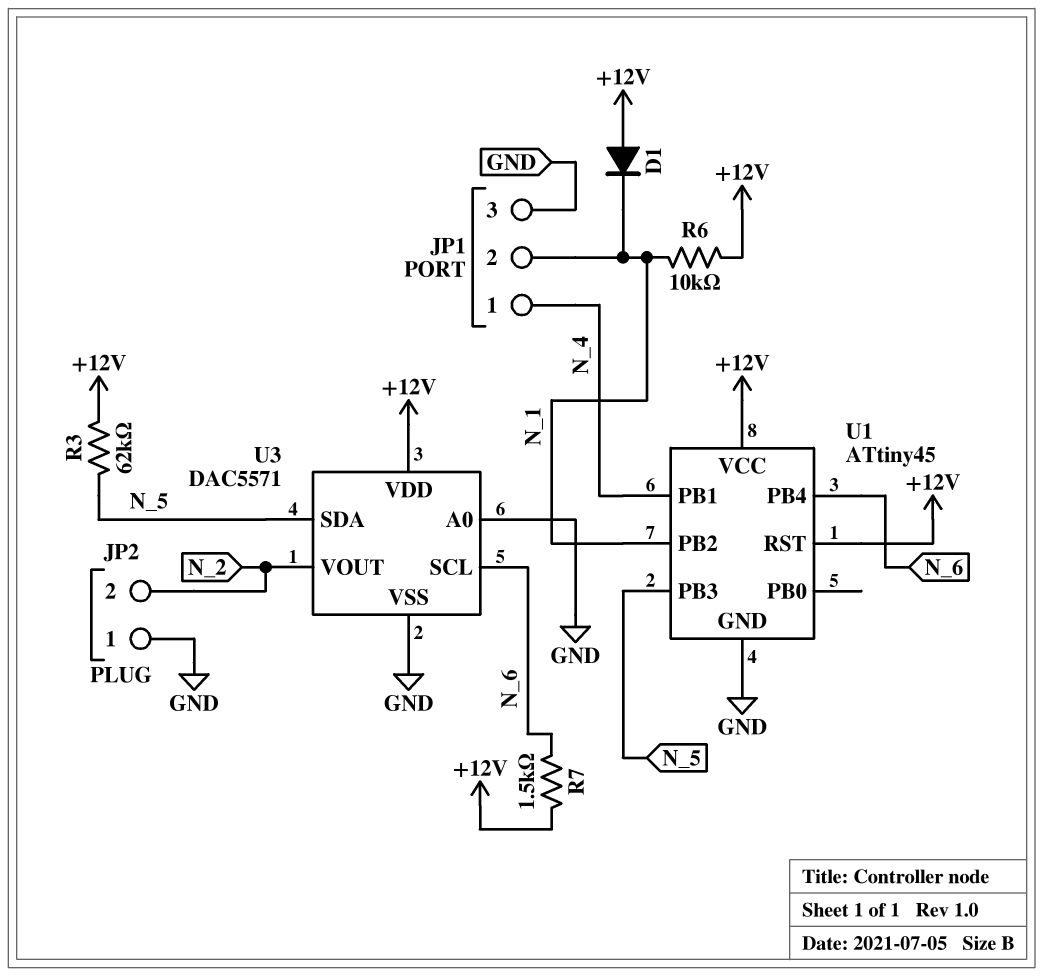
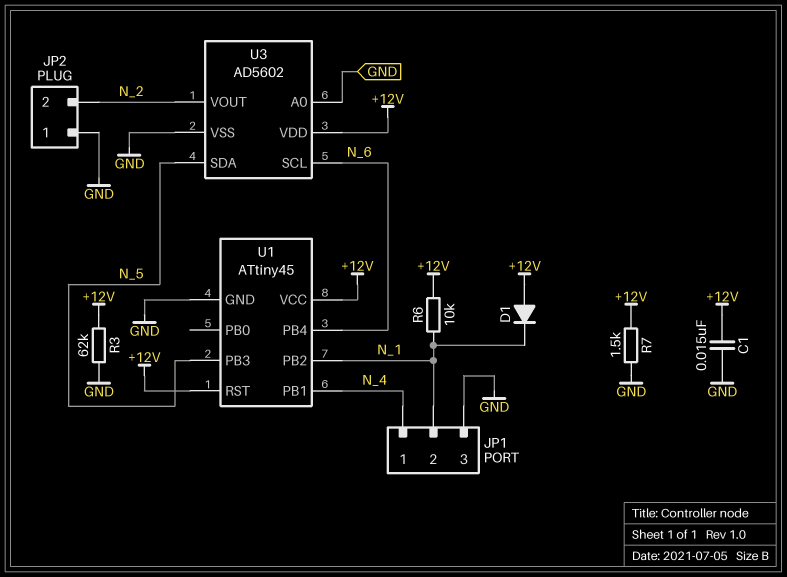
C1: none -> 15nF (+12V, GND)
R3: 62k (+12V, N_5) -> 62k (+12V, GND)
R7: 1.5k (+12V, N_6) -> 1.5k (+12V, GND)
U3: DAC5571 -> AD5602

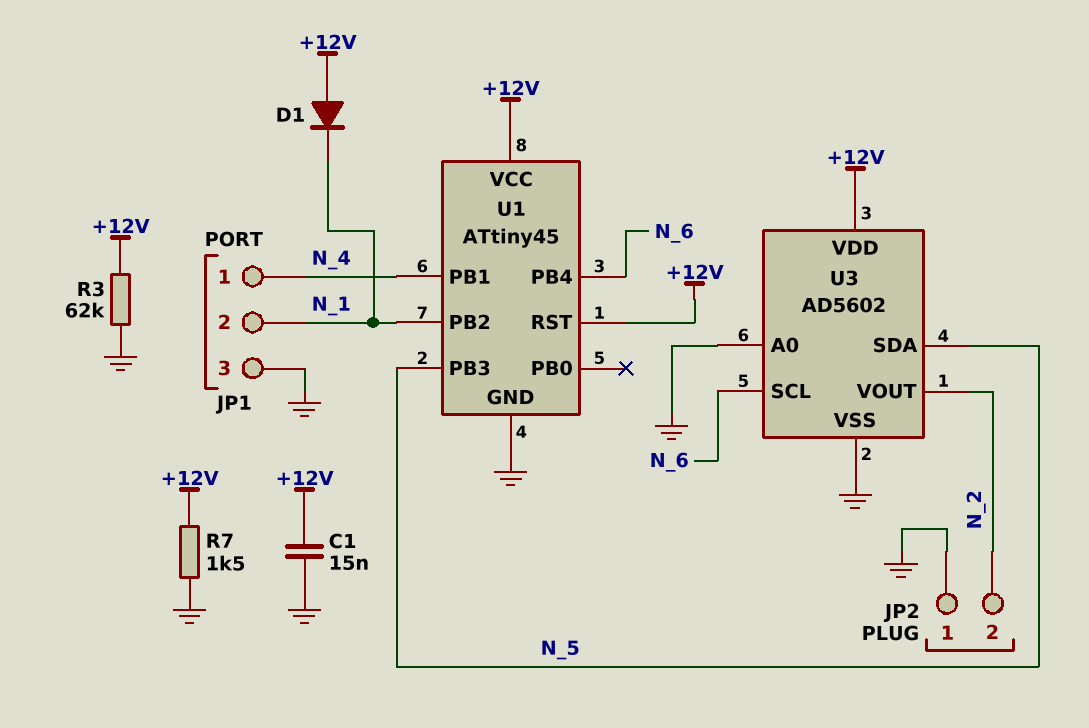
R6: 10k (+12V, N_1) -> none

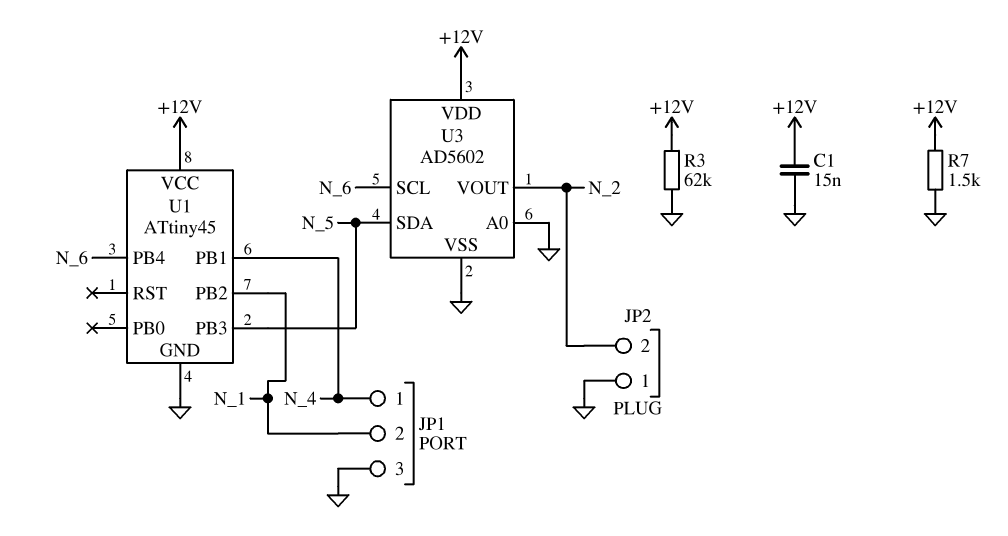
D1: diode (A +12V, K N_1) -> none
U1 pin RST: +12V -> none

